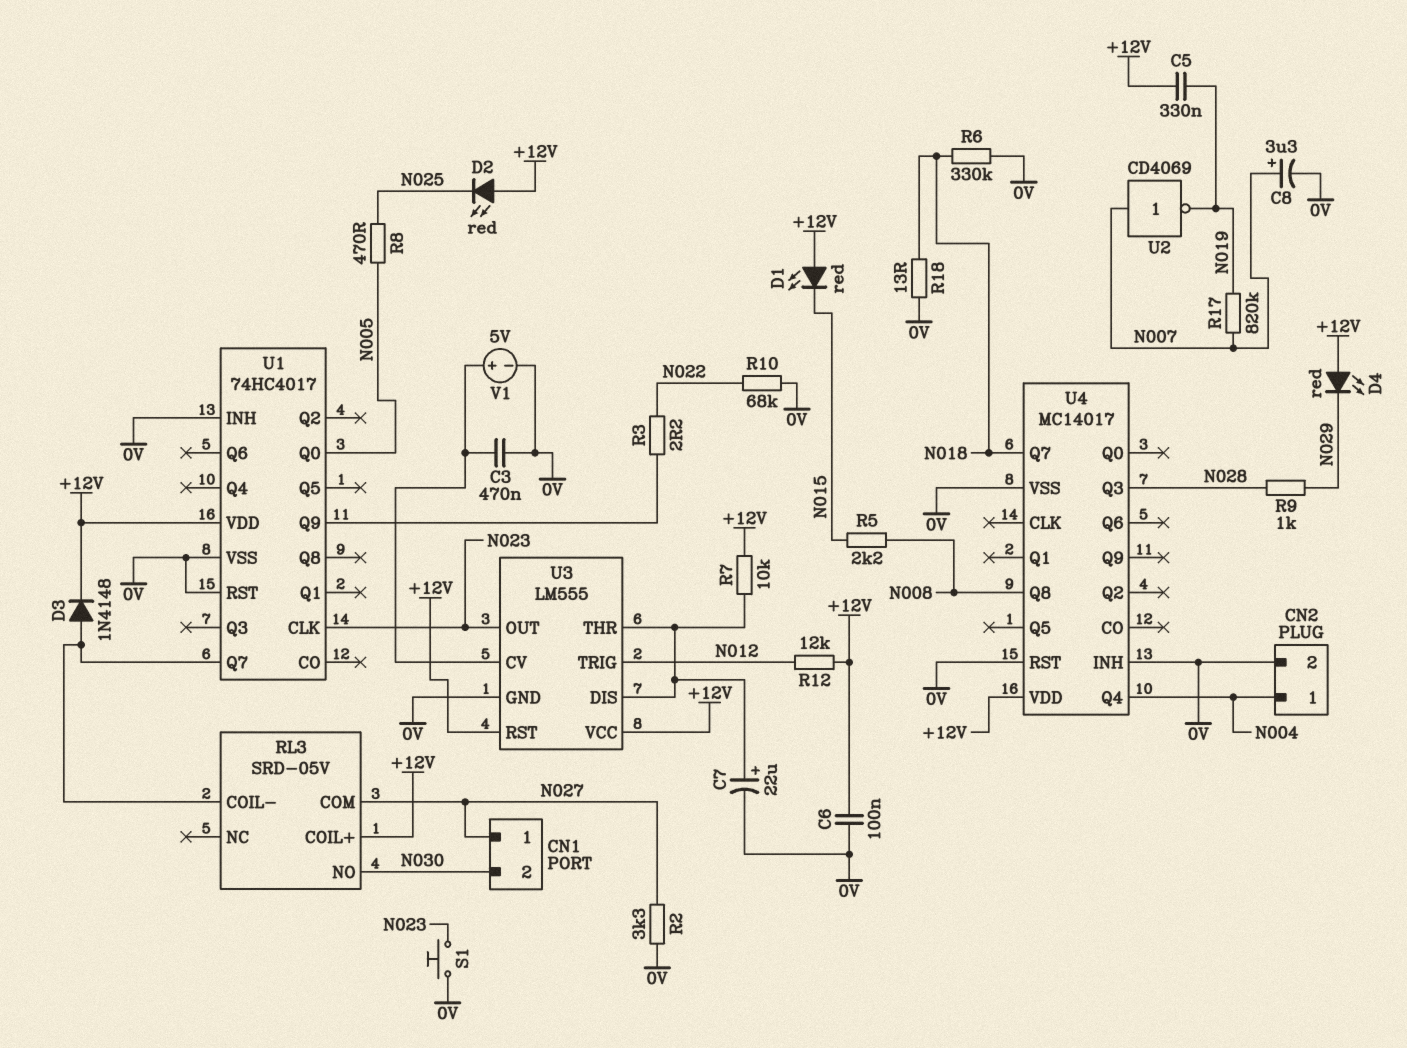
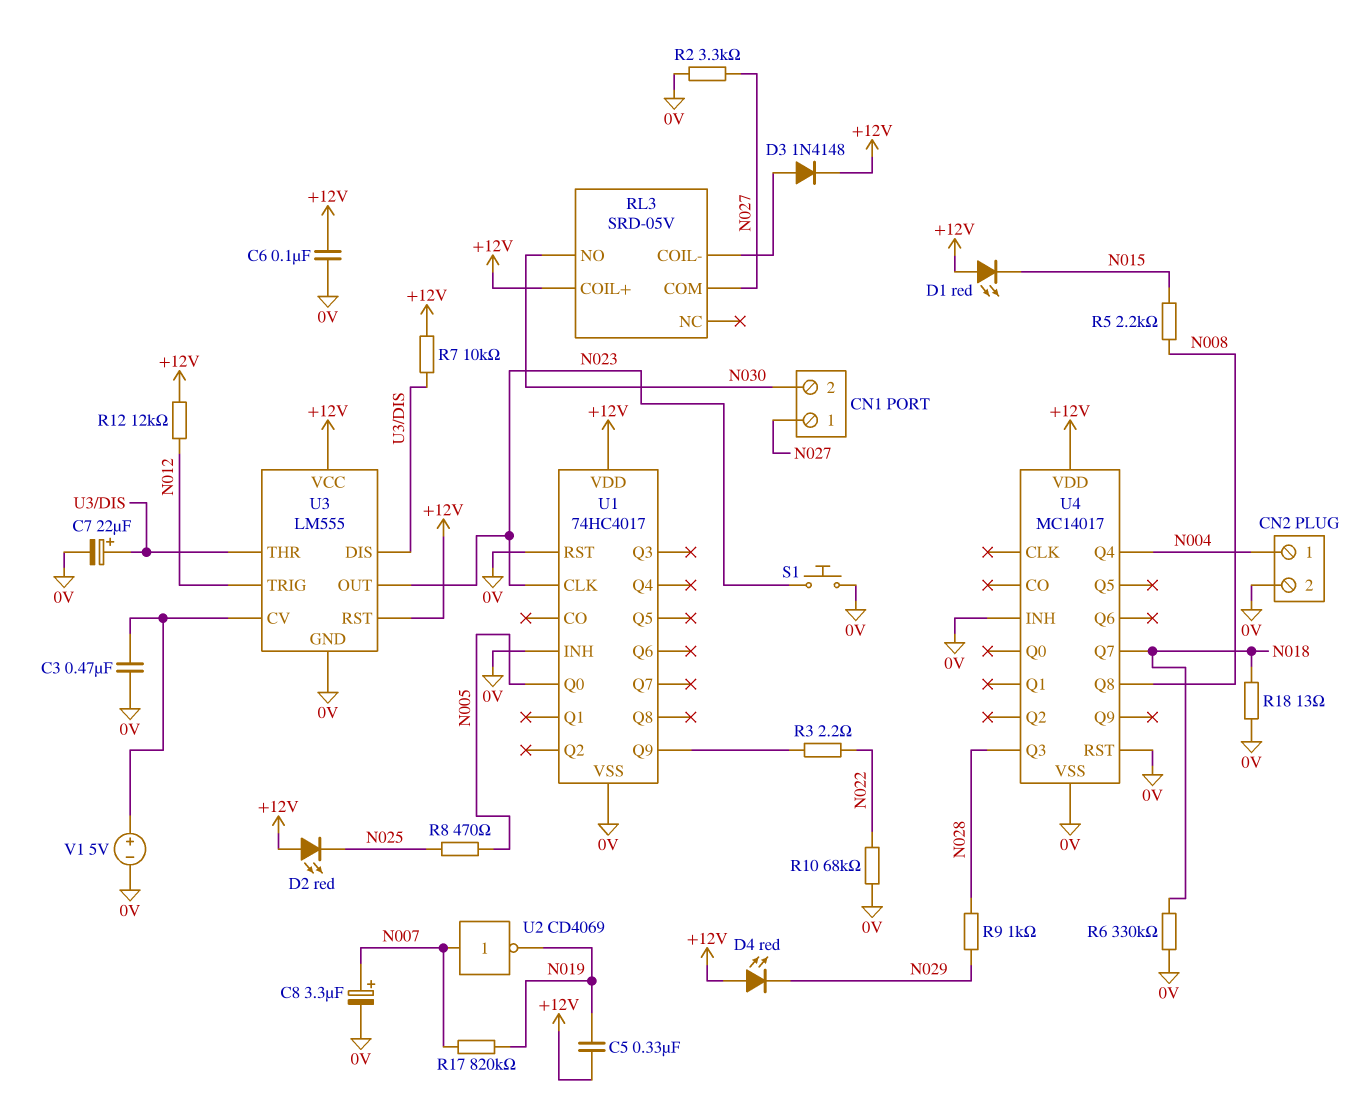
U1 pin Q7: RL3/COIL- -> none

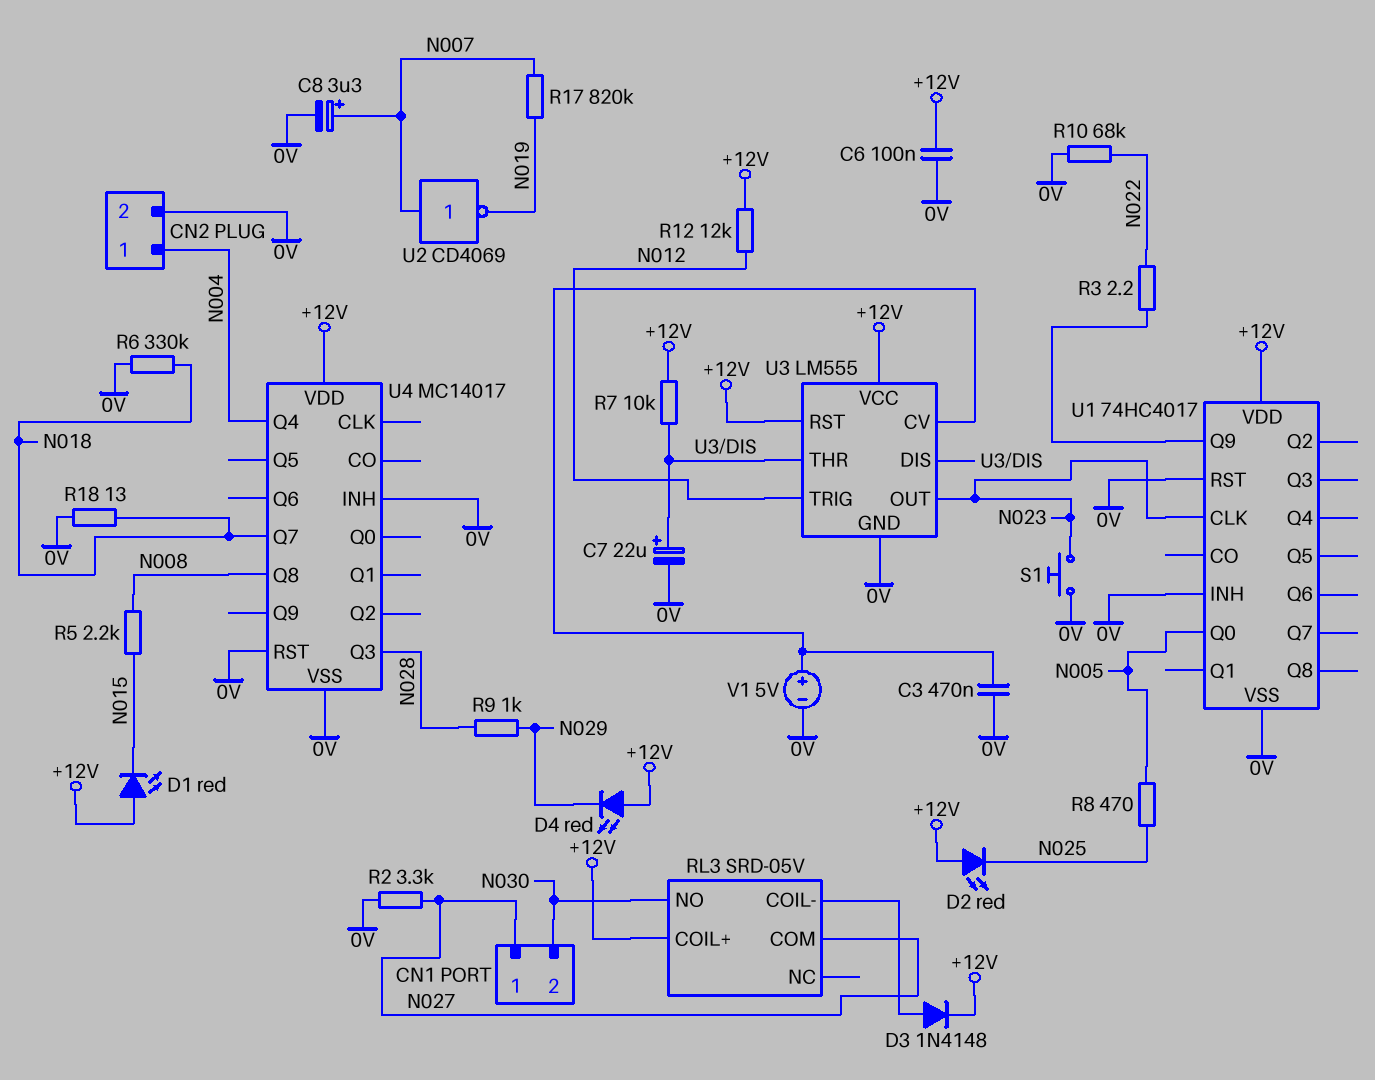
C5: 330nF (+12V, N019) -> none

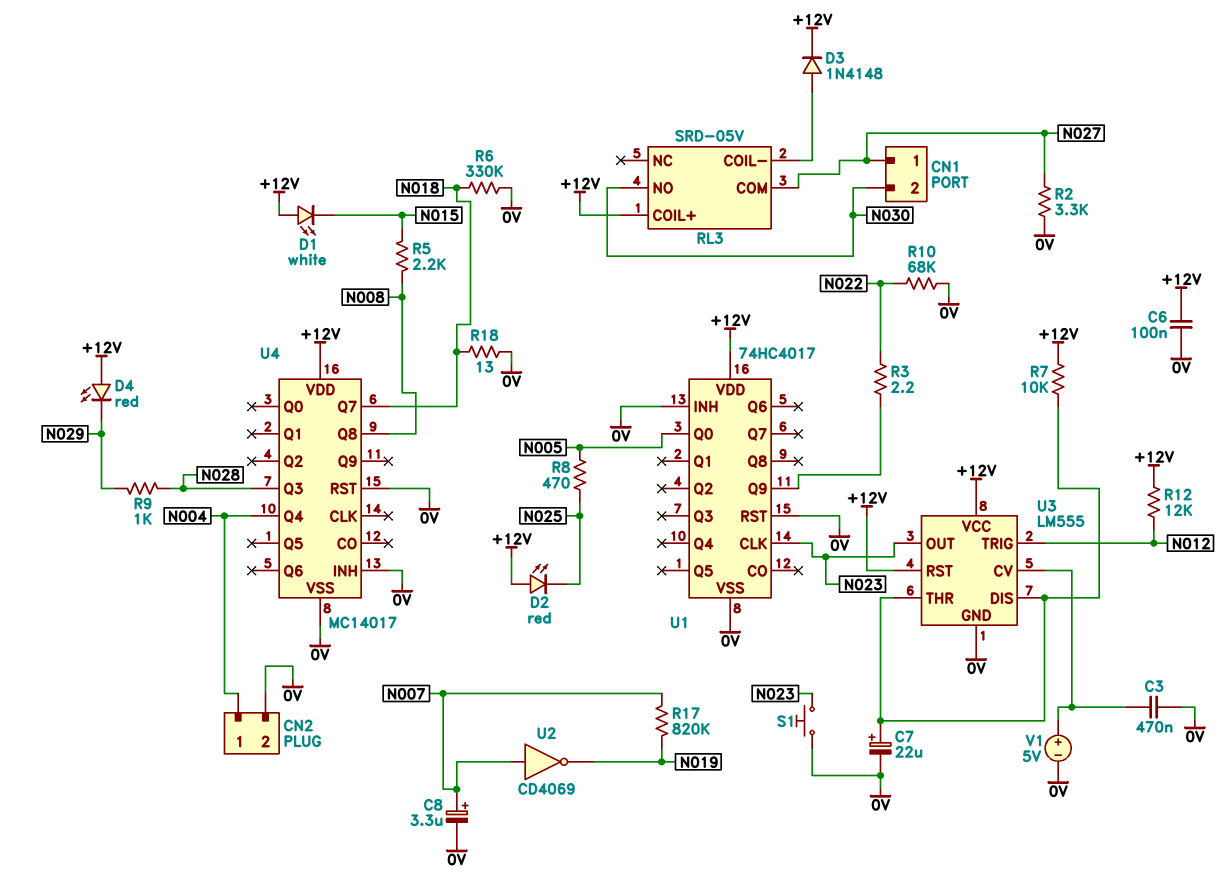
D1: LED red (A +12V, K N015) -> LED white (A +12V, K N015)

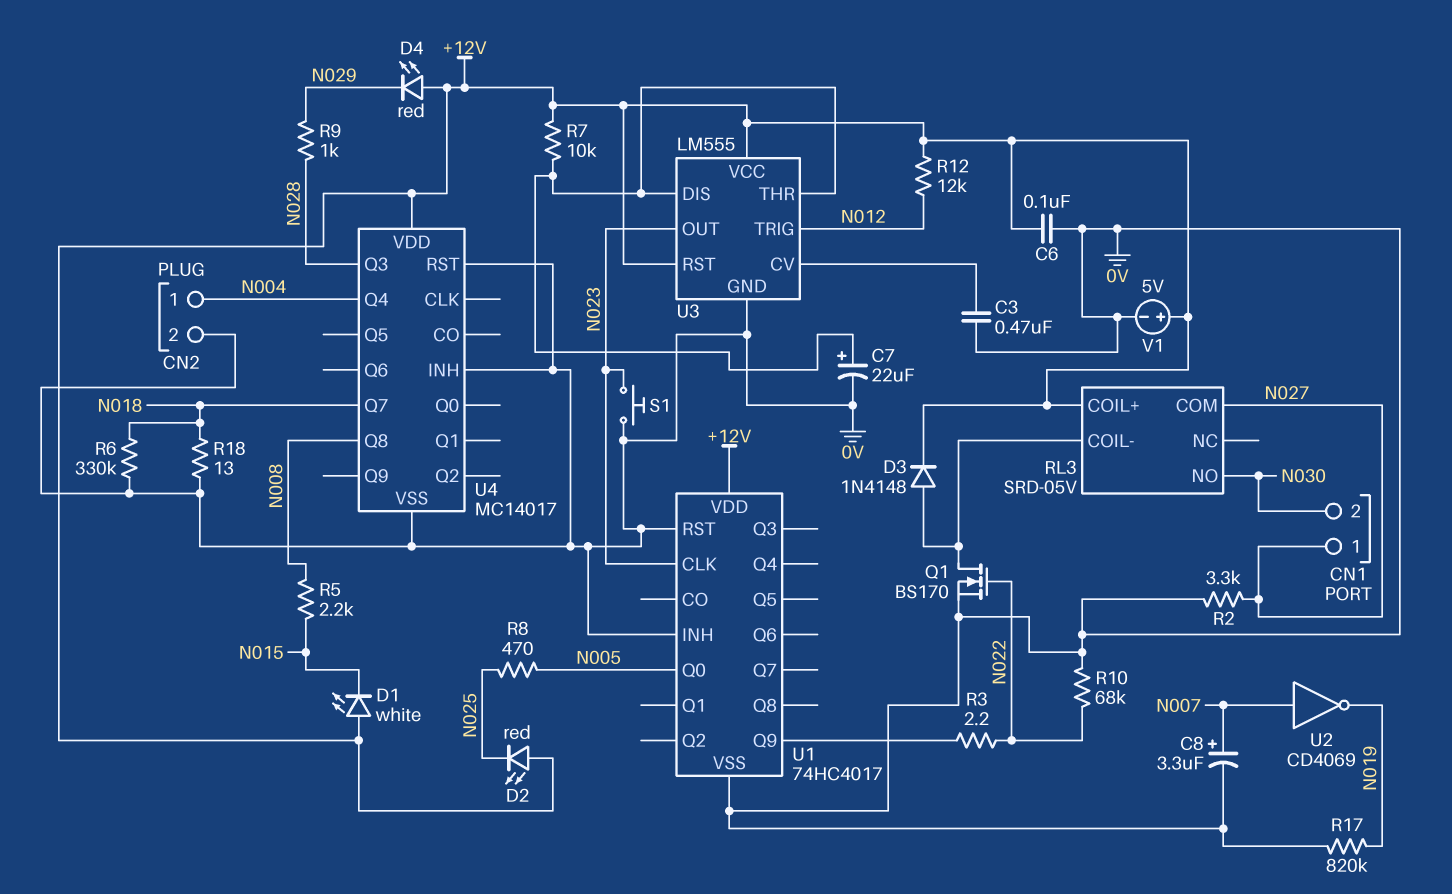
Q1: none -> NMOS BS170 (G N022, D RL3/COIL-, S 0V)
R17: 820k (N007, N019) -> 820k (0V, N019)
V1: 5V (plus U3/CV, minus 0V) -> 5V (plus +12V, minus 0V)

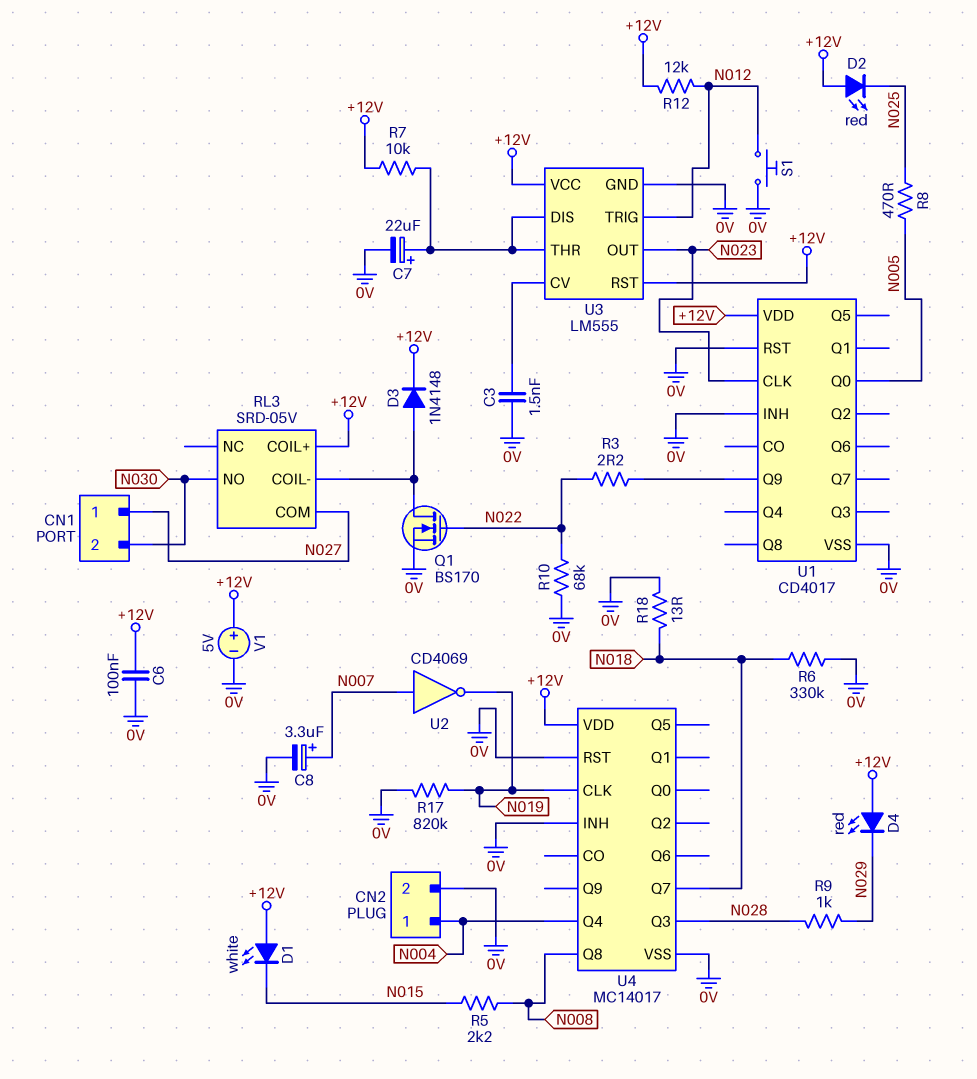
C3: 470nF (0V, U3/CV) -> 1.5nF (0V, U3/CV)
R2: 3.3k (0V, N027) -> none
S1: button (0V, N023) -> button (0V, N012)
U1: 74HC4017 -> CD4017
U4 pin CLK: none -> N019

